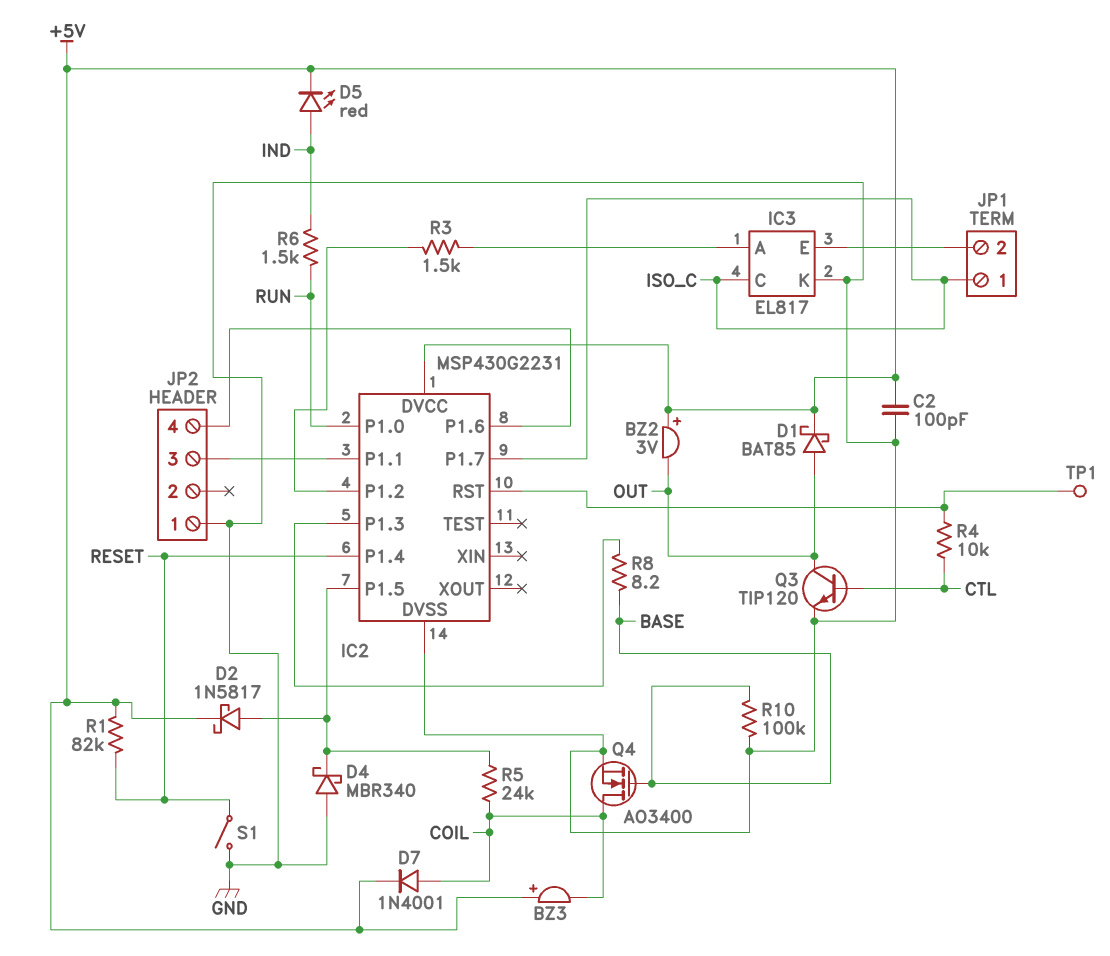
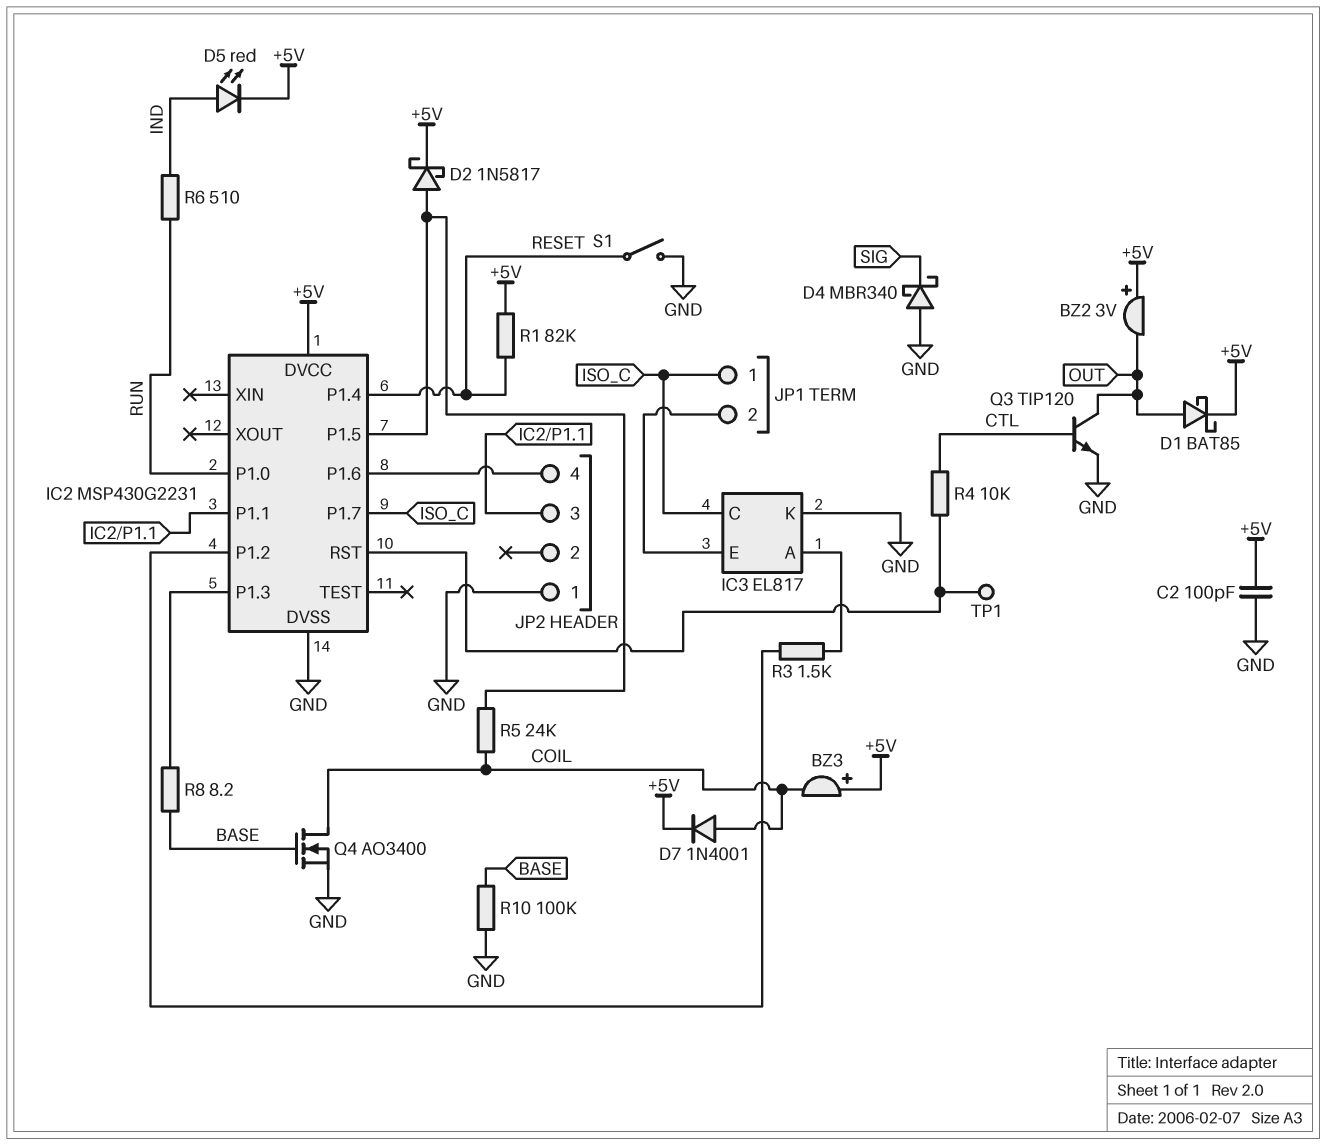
D4: schottky MBR340 (A GND, K IC2/P1.5) -> schottky MBR340 (A GND, K SIG)
R6: 1.5k (IND, RUN) -> 510 (IND, RUN)

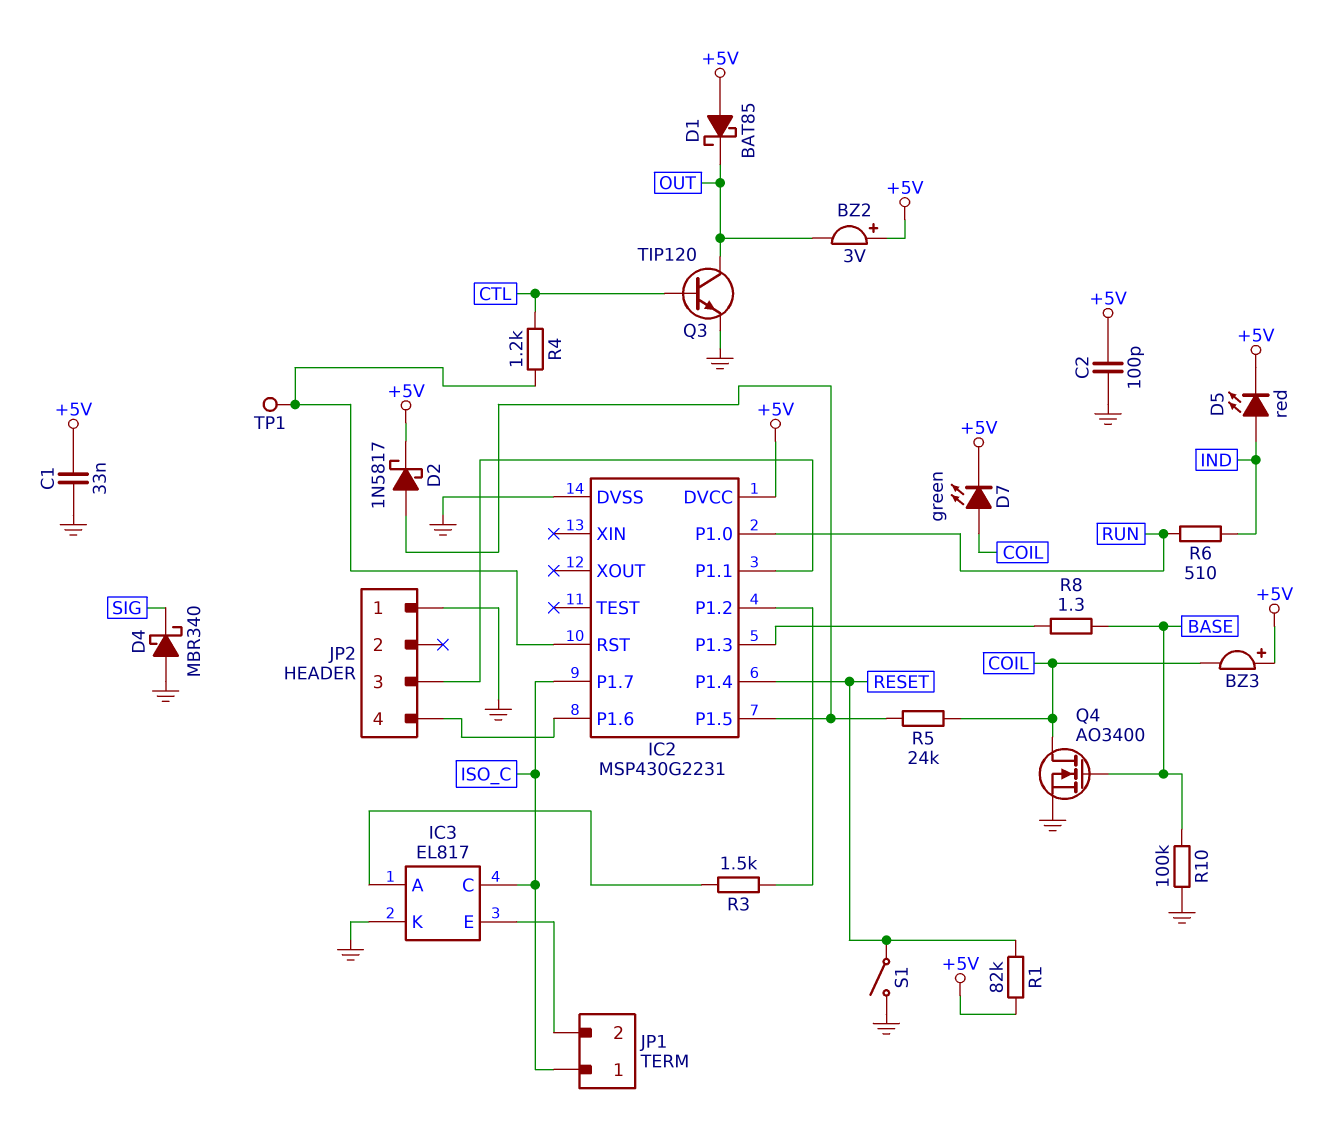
C1: none -> 33nF (+5V, GND)
D1: schottky BAT85 (A OUT, K +5V) -> schottky BAT85 (A +5V, K OUT)
D7: diode 1N4001 (A COIL, K +5V) -> LED green (A COIL, K +5V)
R4: 10k (CTL, IC2/RST) -> 1.2k (CTL, IC2/RST)
R8: 8.2 (BASE, IC2/P1.3) -> 1.3 (BASE, IC2/P1.3)

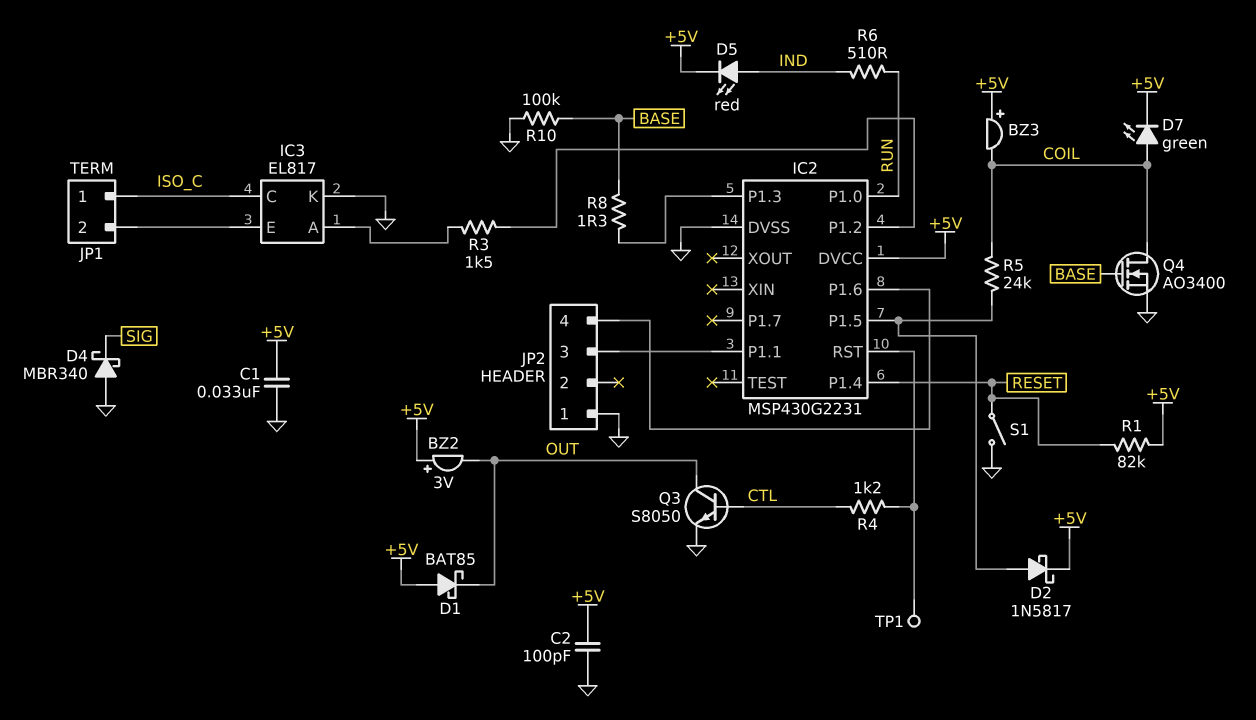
IC2 pin P1.7: ISO_C -> none
Q3: NPN TIP120 (B CTL, C OUT, E GND) -> NPN S8050 (B CTL, C OUT, E GND)

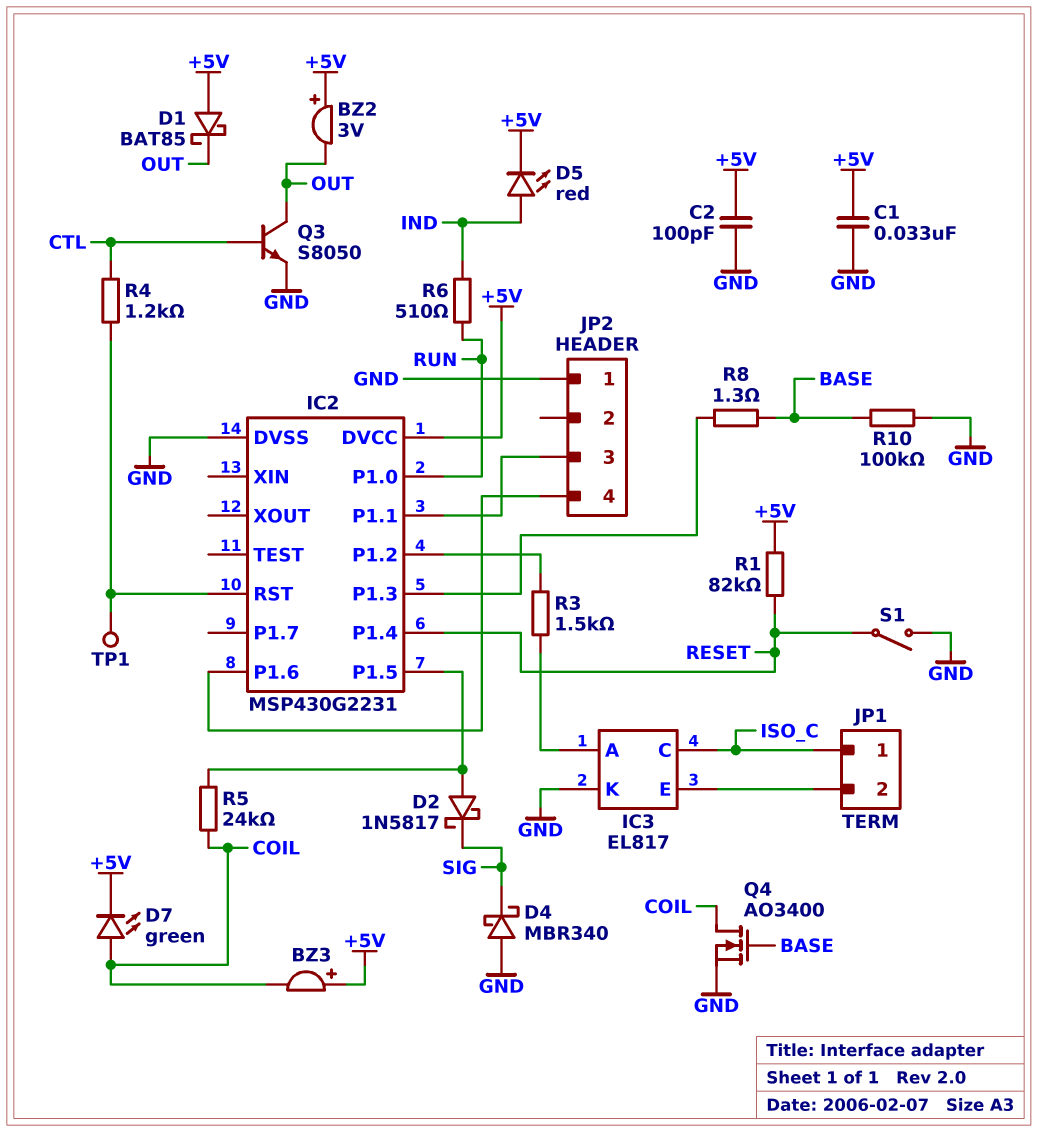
D2: schottky 1N5817 (A IC2/P1.5, K +5V) -> schottky 1N5817 (A IC2/P1.5, K SIG)

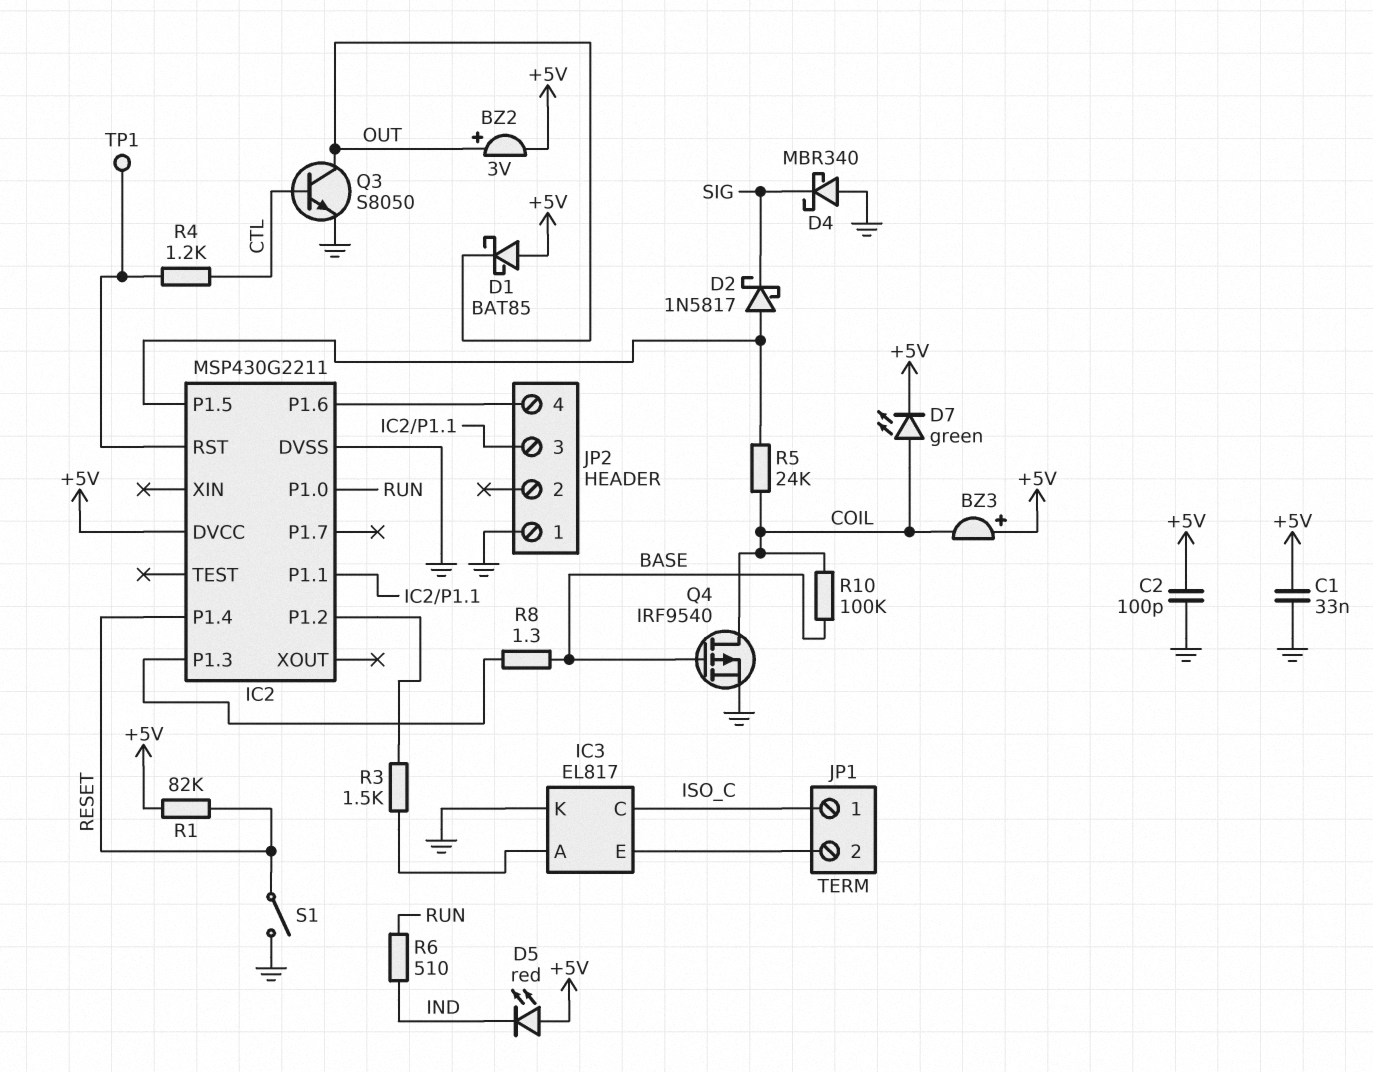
BZ2: buzzer 3V (plus +5V, minus OUT) -> buzzer 3V (plus OUT, minus +5V)
D5: LED red (A IND, K +5V) -> LED red (A +5V, K IND)
IC2: MSP430G2231 -> MSP430G2211
Q4: NMOS AO3400 (G BASE, D COIL, S GND) -> PMOS IRF9540 (G BASE, D COIL, S GND)
R10: 100k (BASE, GND) -> 100k (BASE, COIL)

